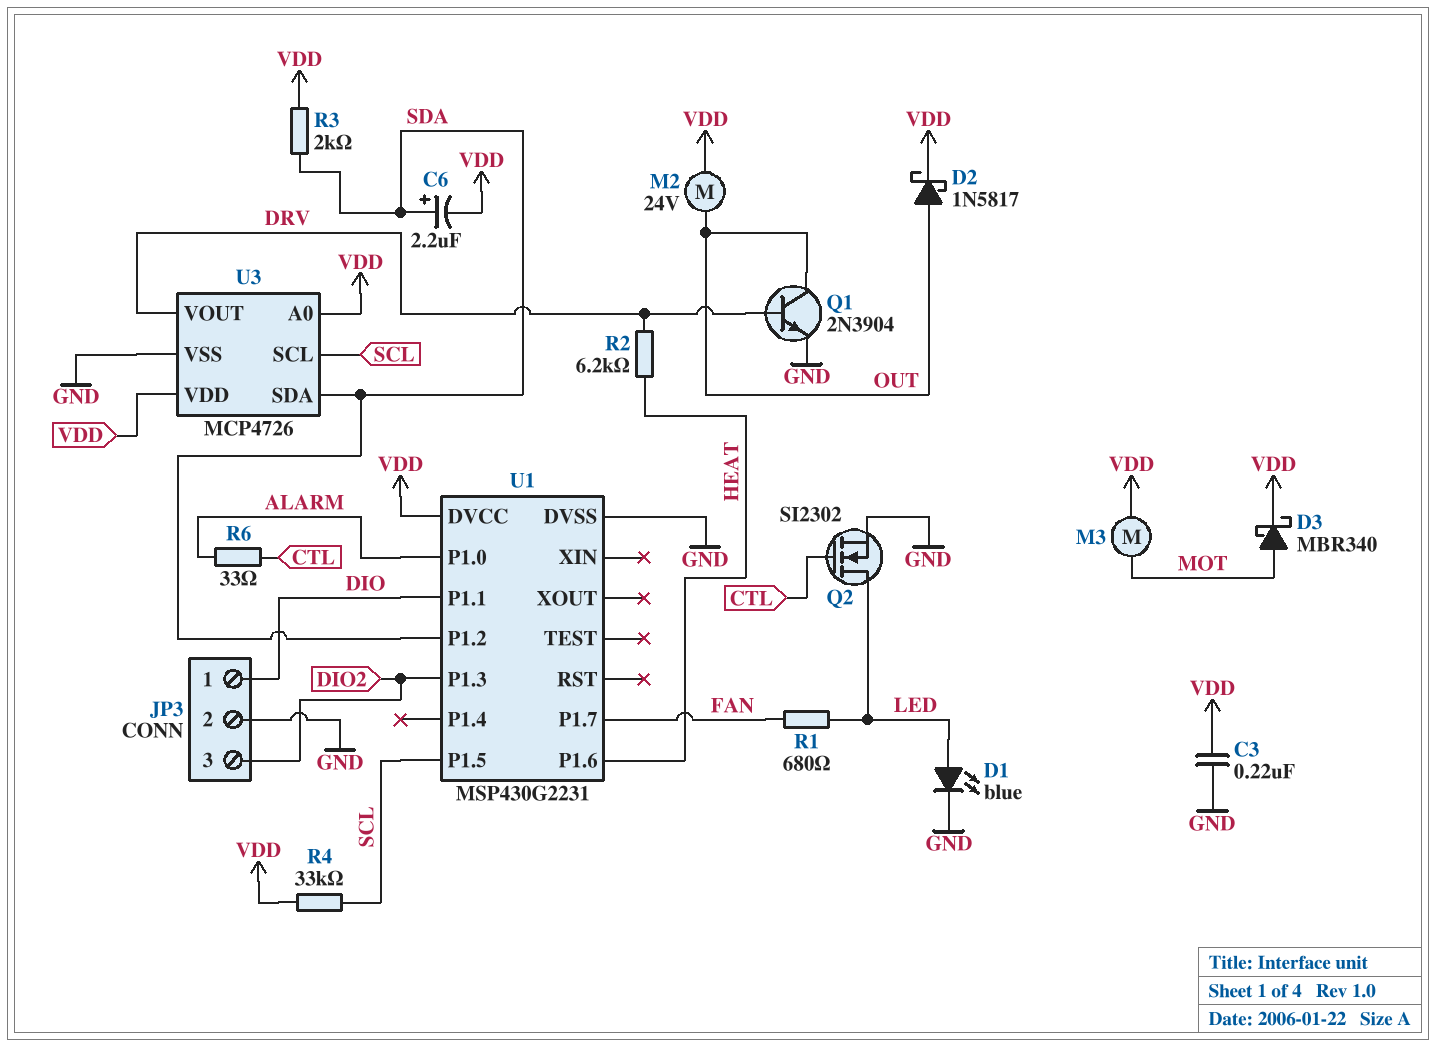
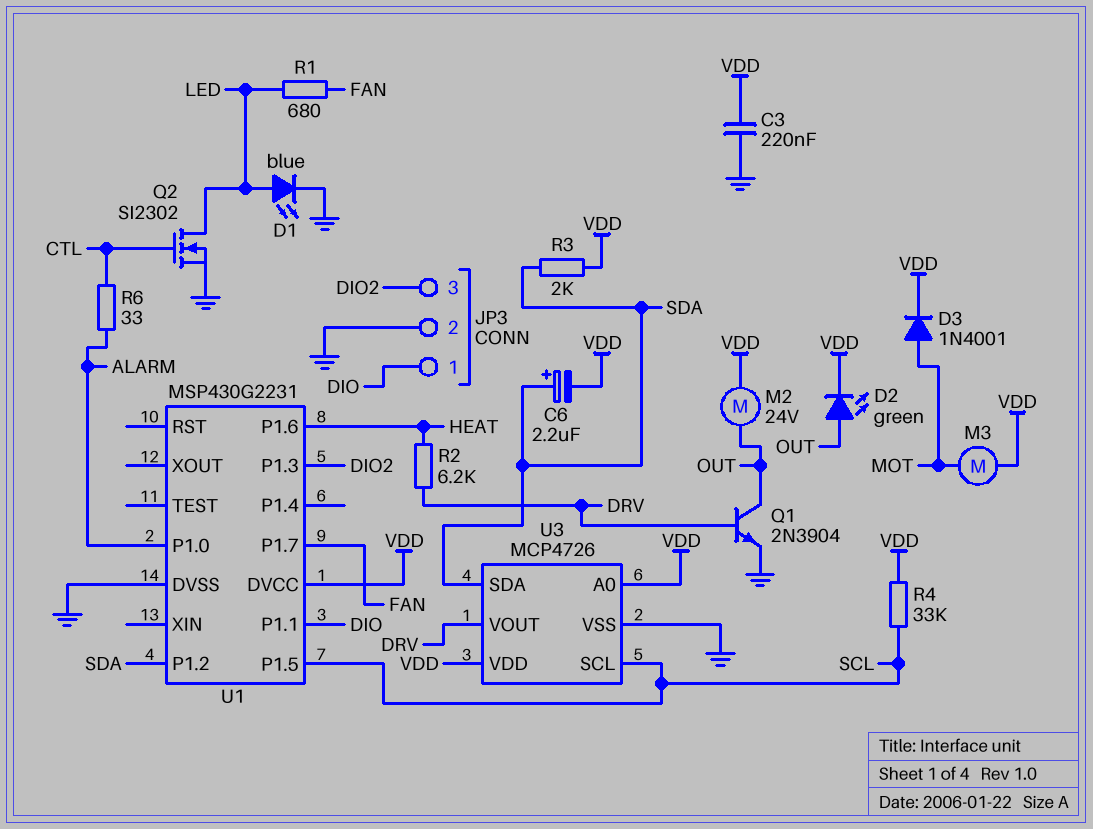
D2: schottky 1N5817 (A OUT, K VDD) -> LED green (A OUT, K VDD)
D3: schottky MBR340 (A MOT, K VDD) -> diode 1N4001 (A MOT, K VDD)

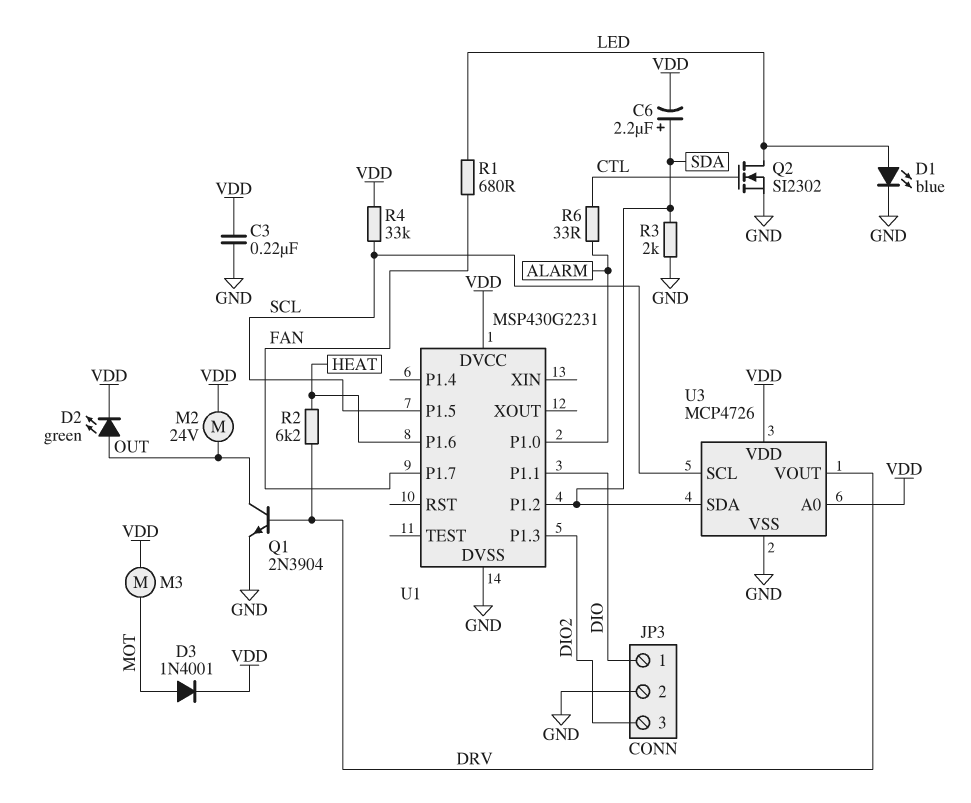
R3: 2k (SDA, VDD) -> 2k (GND, SDA)

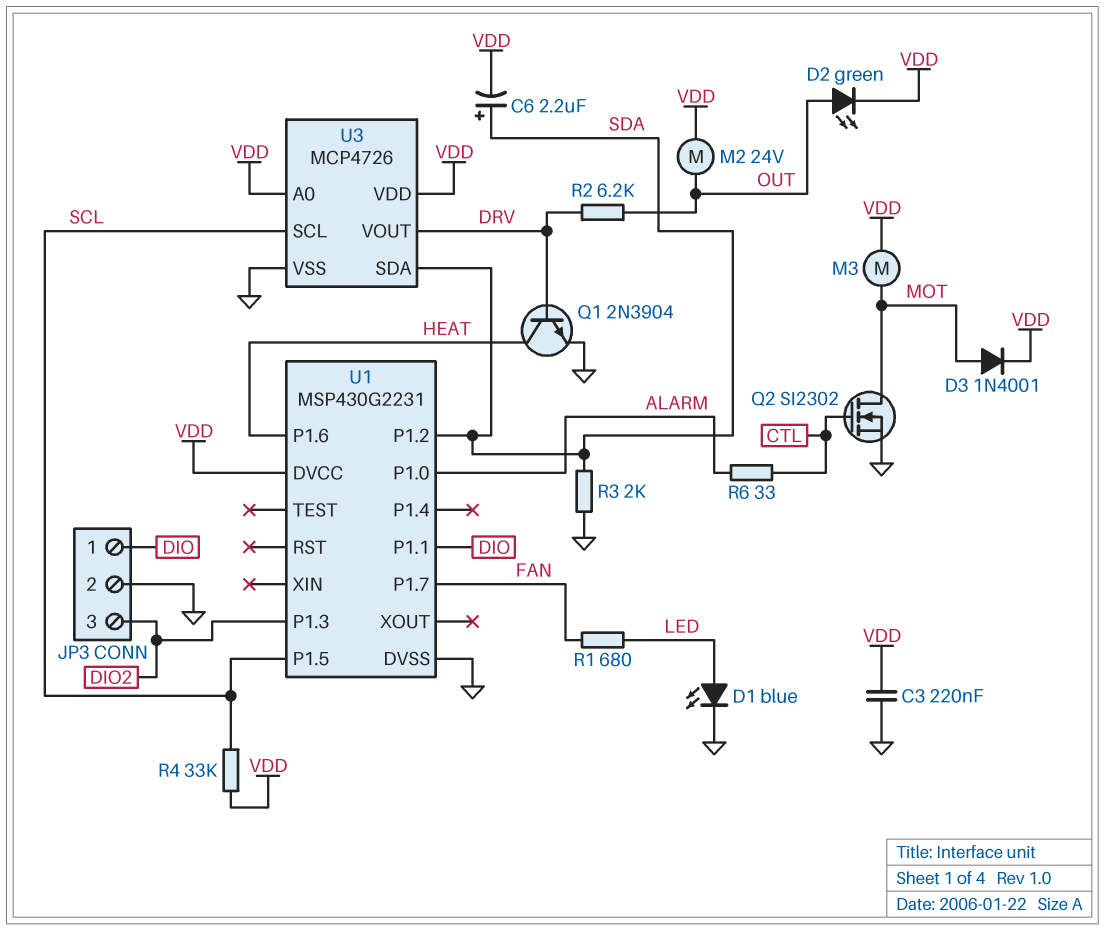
Q1: NPN 2N3904 (B DRV, C OUT, E GND) -> NPN 2N3904 (B DRV, C HEAT, E GND)
Q2: NMOS SI2302 (G CTL, D LED, S GND) -> NMOS SI2302 (G CTL, D MOT, S GND)
R2: 6.2k (DRV, HEAT) -> 6.2k (DRV, OUT)

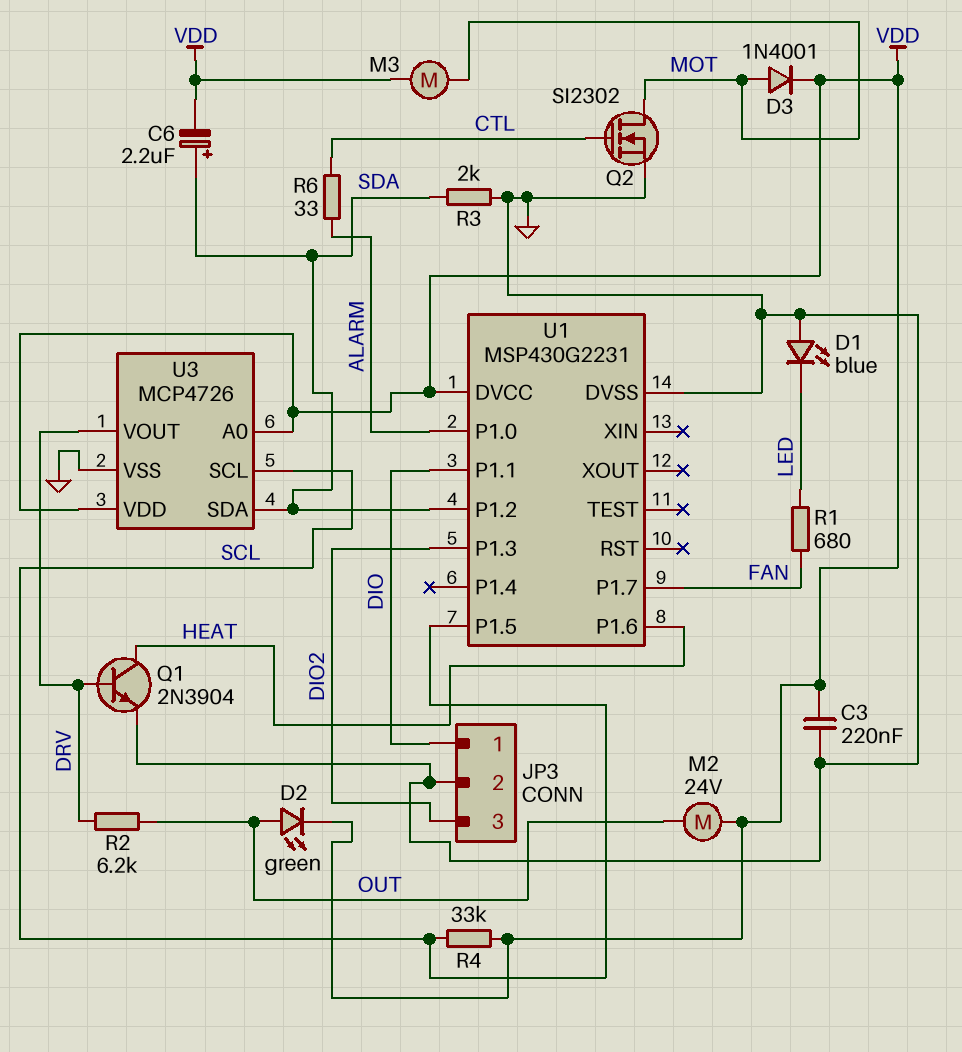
D1: LED blue (A LED, K GND) -> LED blue (A GND, K LED)

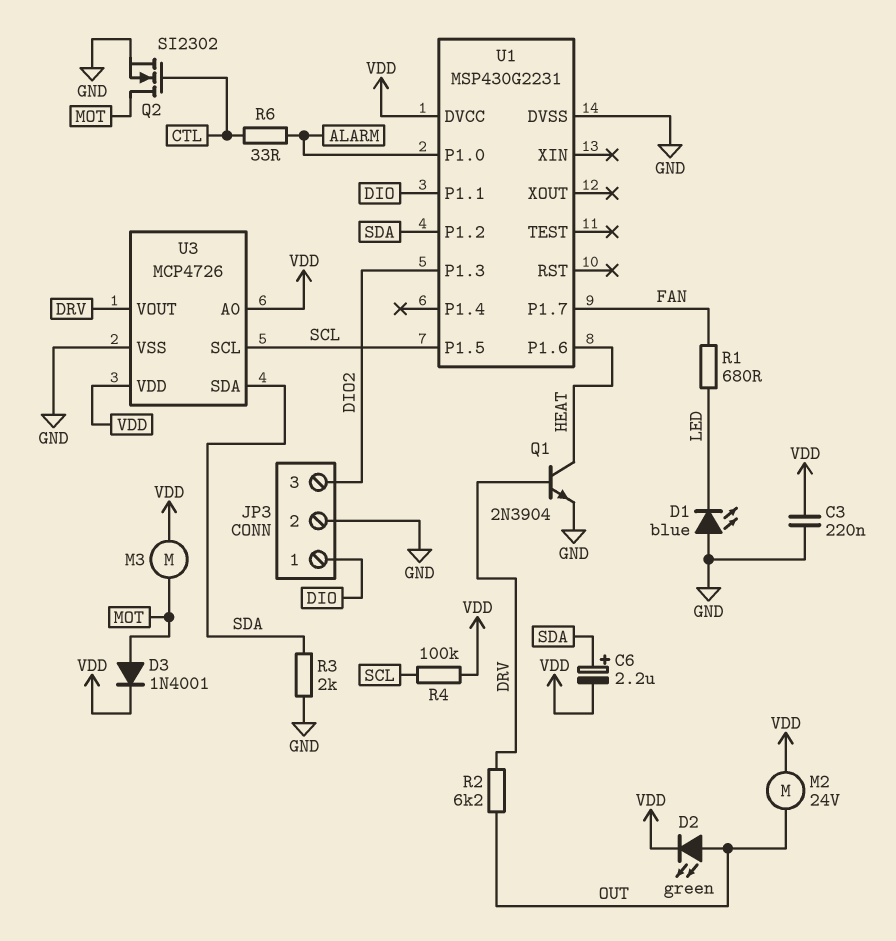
R4: 33k (SCL, VDD) -> 100k (SCL, VDD)

